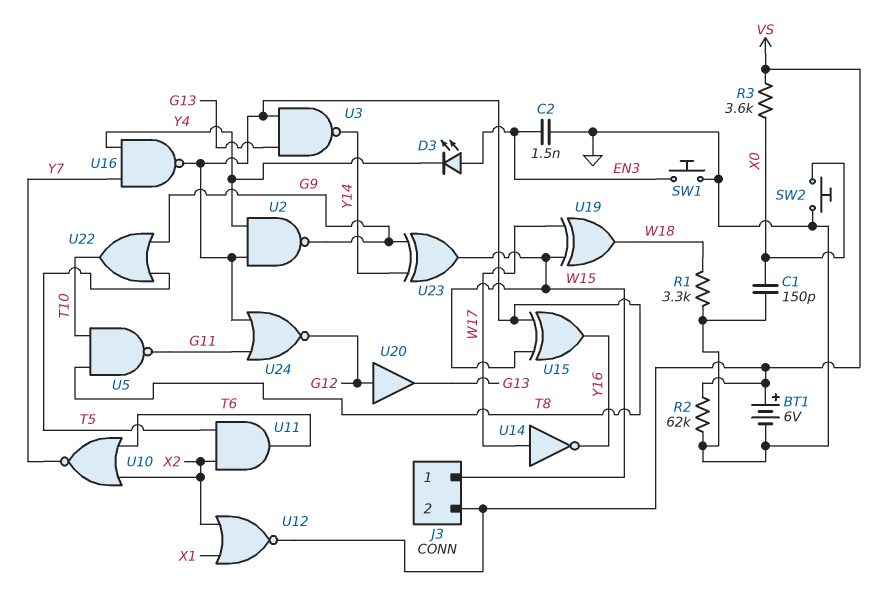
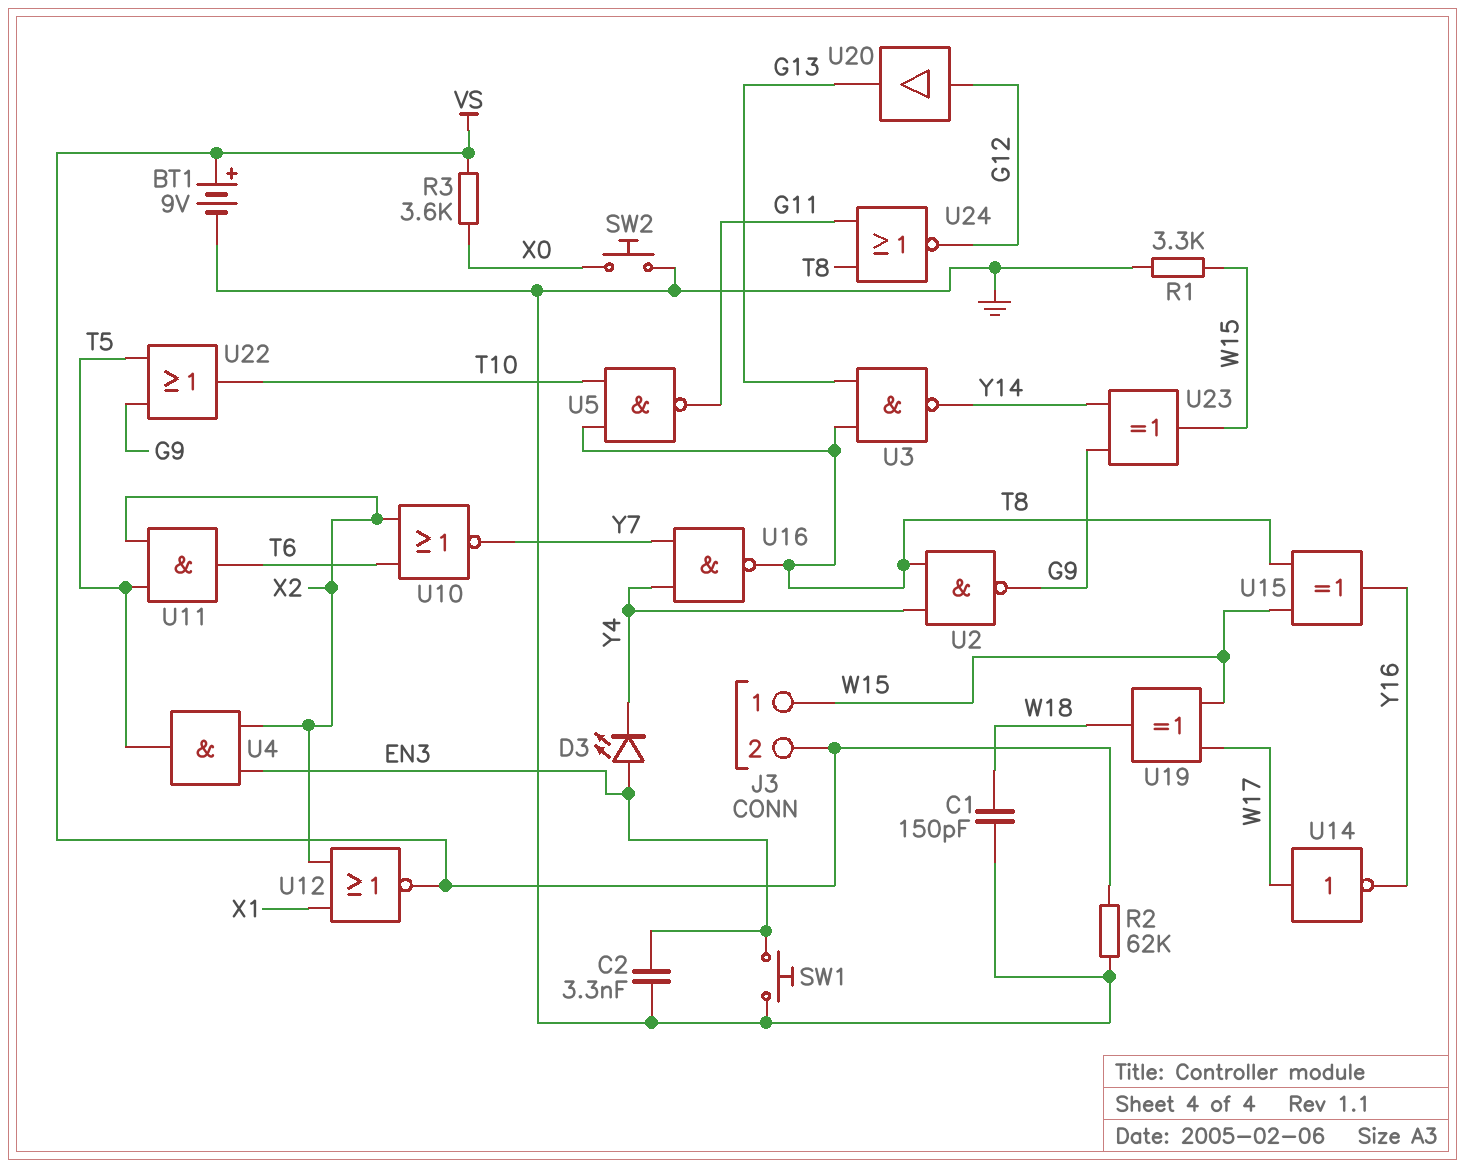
BT1: 6V (plus VS, minus GND) -> 9V (plus VS, minus GND)
C1: 150pF (GND, X0) -> 150pF (GND, W18)
C2: 1.5nF (EN3, GND) -> 3.3nF (EN3, GND)
R1: 3.3k (GND, W18) -> 3.3k (GND, W15)
U4: none -> AND (in EN3, in X2, out T5)

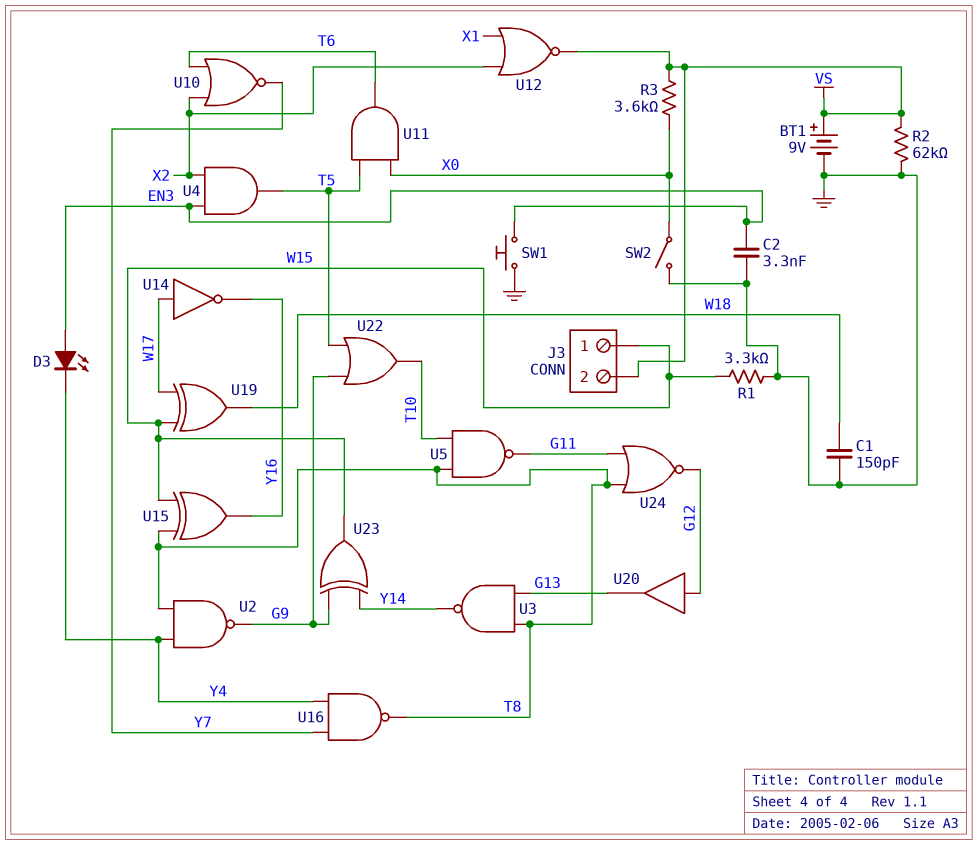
SW2: button (GND, X0) -> switch (GND, X0)
U11: AND (in T5, in X2, out T6) -> AND (in T5, in X0, out T6)

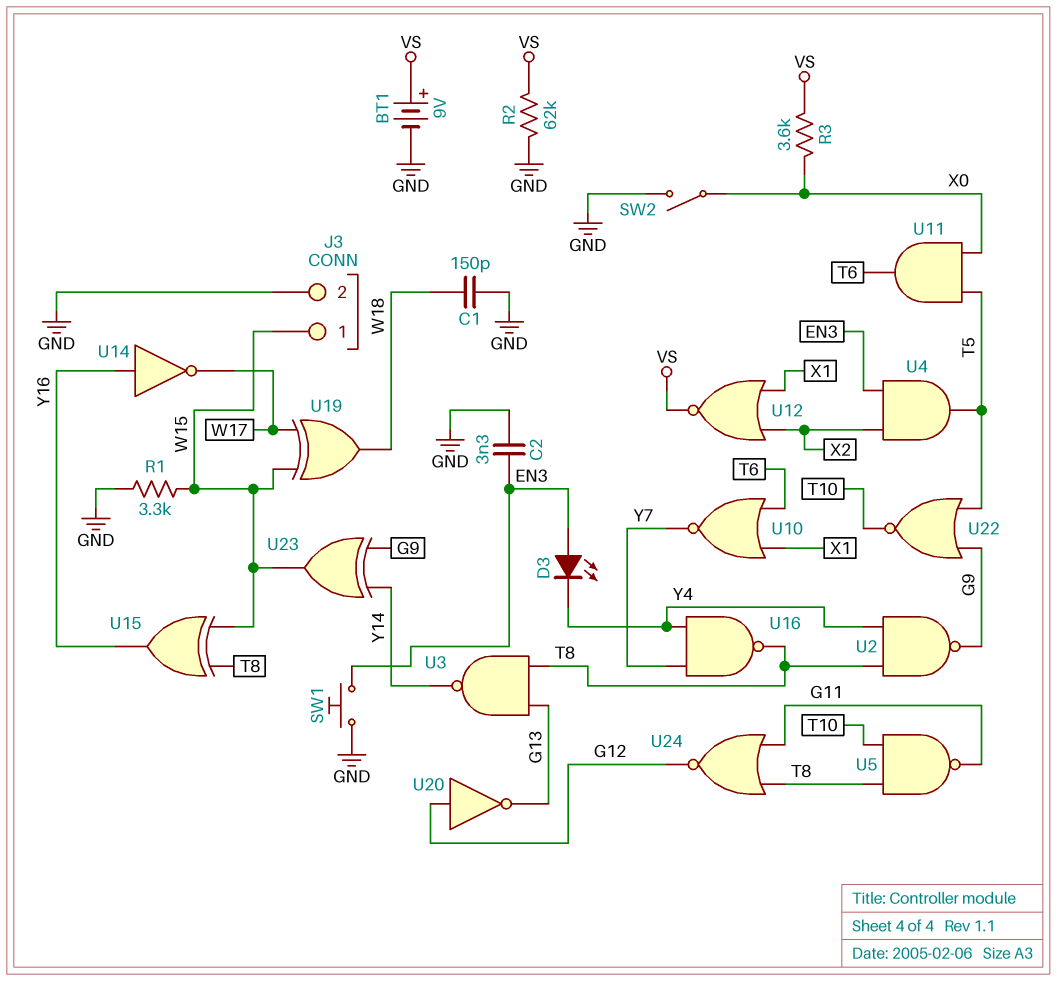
J3 pin 2: VS -> GND
U10: NOR (in T6, in X2, out Y7) -> NOR (in T6, in X1, out Y7)
U14: NOT (in W17, out Y16) -> NOT (in Y16, out W17)
U20: buffer (in G12, out G13) -> NOT (in G12, out G13)
U22: OR (in G9, in T5, out T10) -> NOR (in G9, in T5, out T10)

